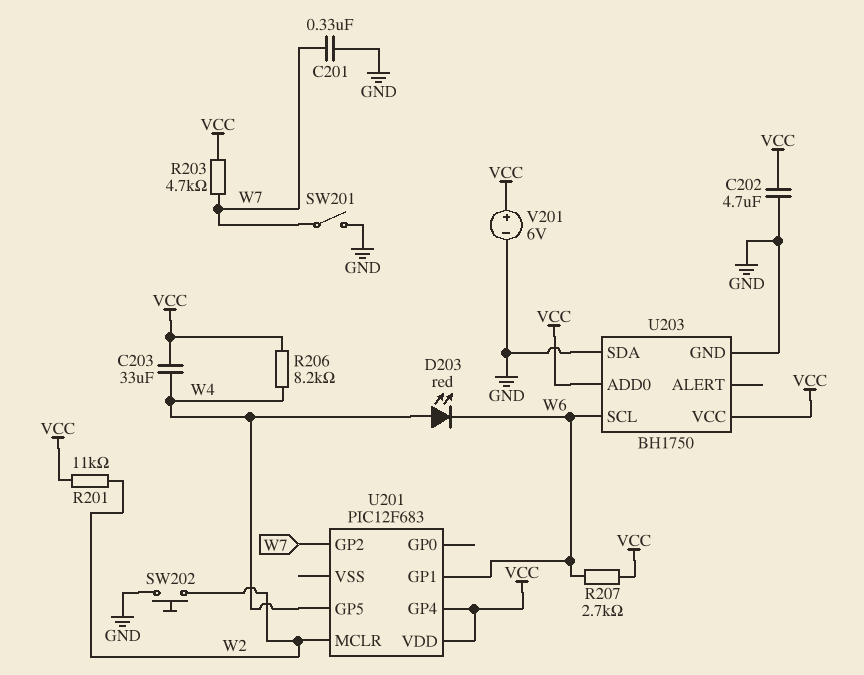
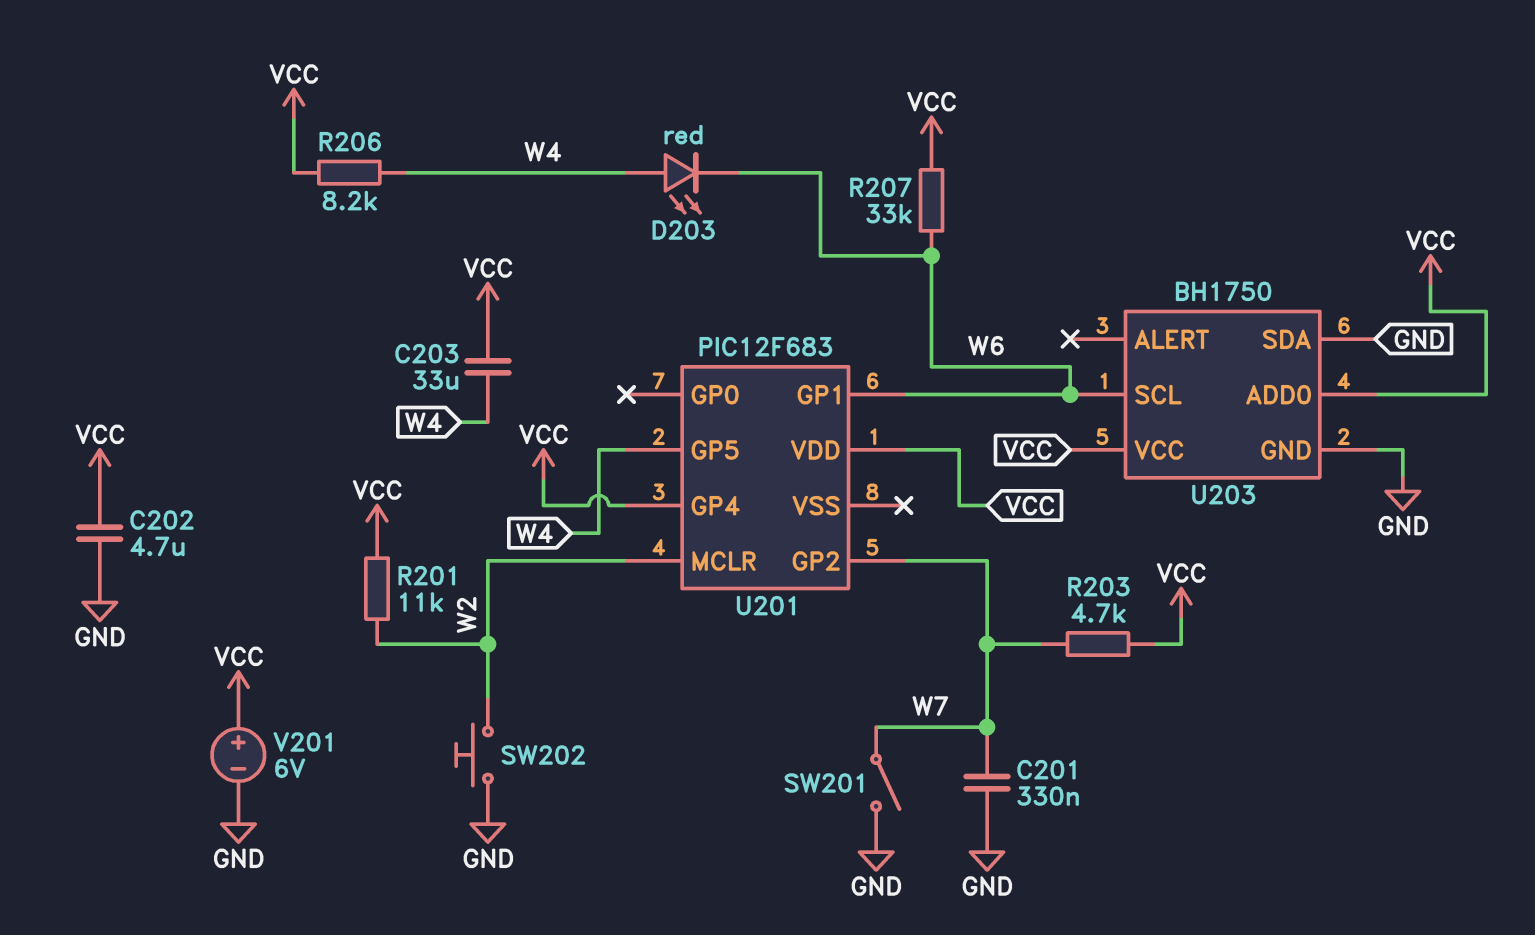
R207: 2.7k (VCC, W6) -> 33k (VCC, W6)

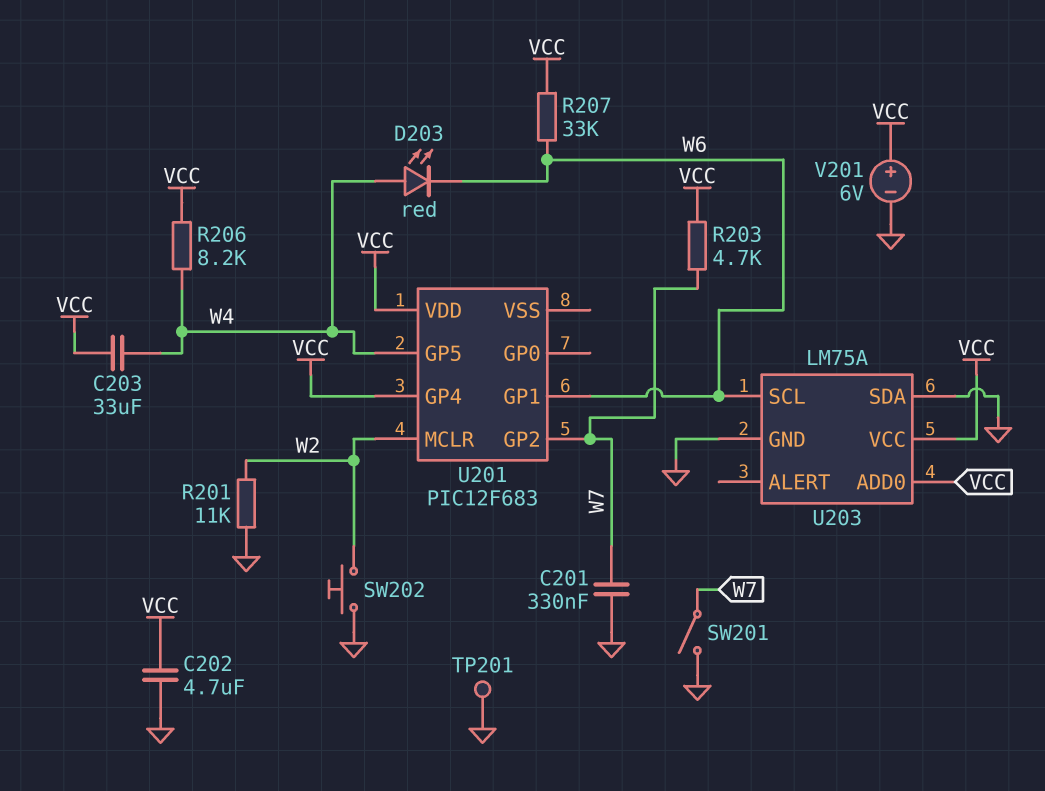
R201: 11k (VCC, W2) -> 11k (GND, W2)
TP201: none -> test point (GND)
U203: BH1750 -> LM75A

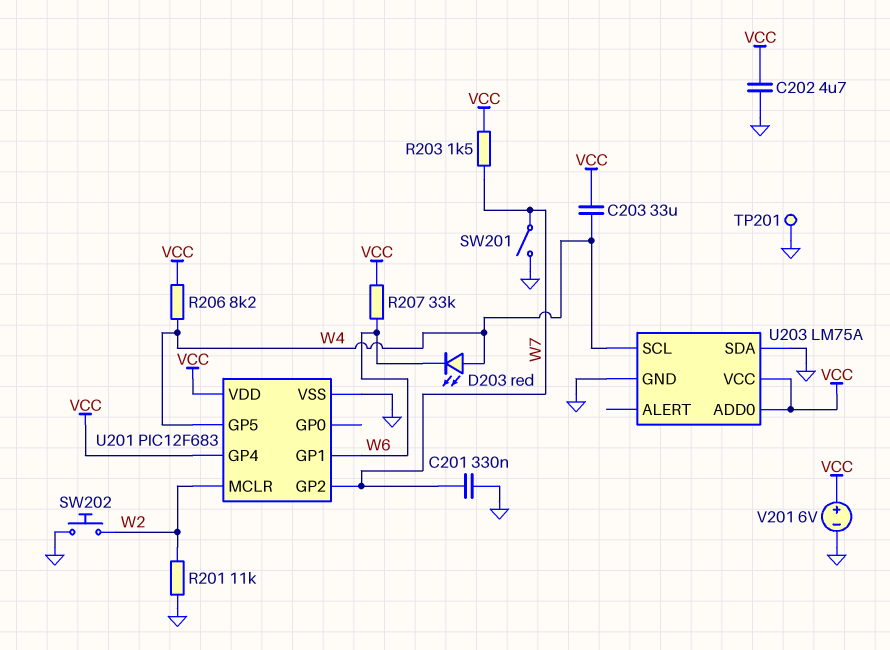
R203: 4.7k (VCC, W7) -> 1.5k (VCC, W7)
U201 pin VSS: none -> GND
U203 pin SCL: W6 -> W4

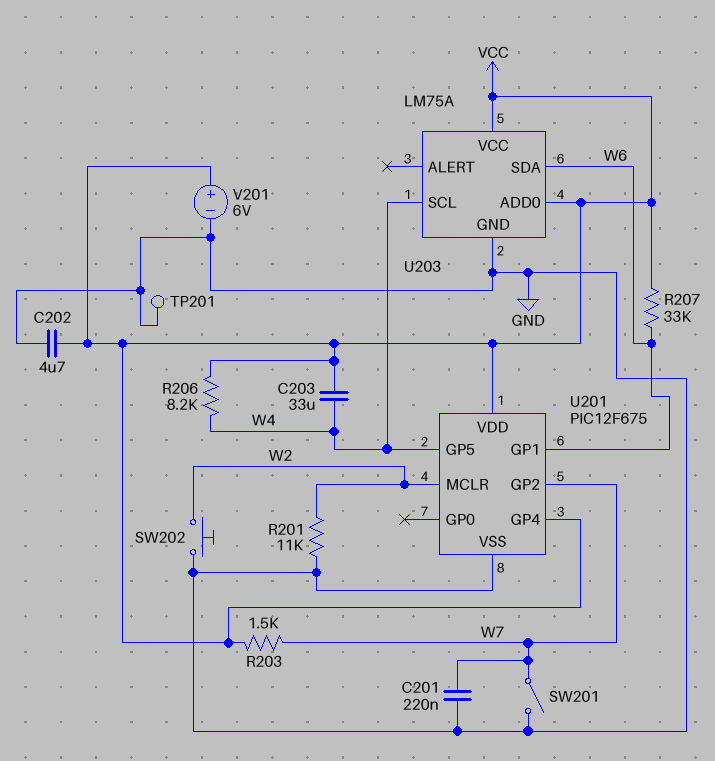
C201: 330nF (GND, W7) -> 220nF (GND, W7)
D203: LED red (A W4, K W6) -> none
U201: PIC12F683 -> PIC12F675
U203 pin SDA: GND -> W6

